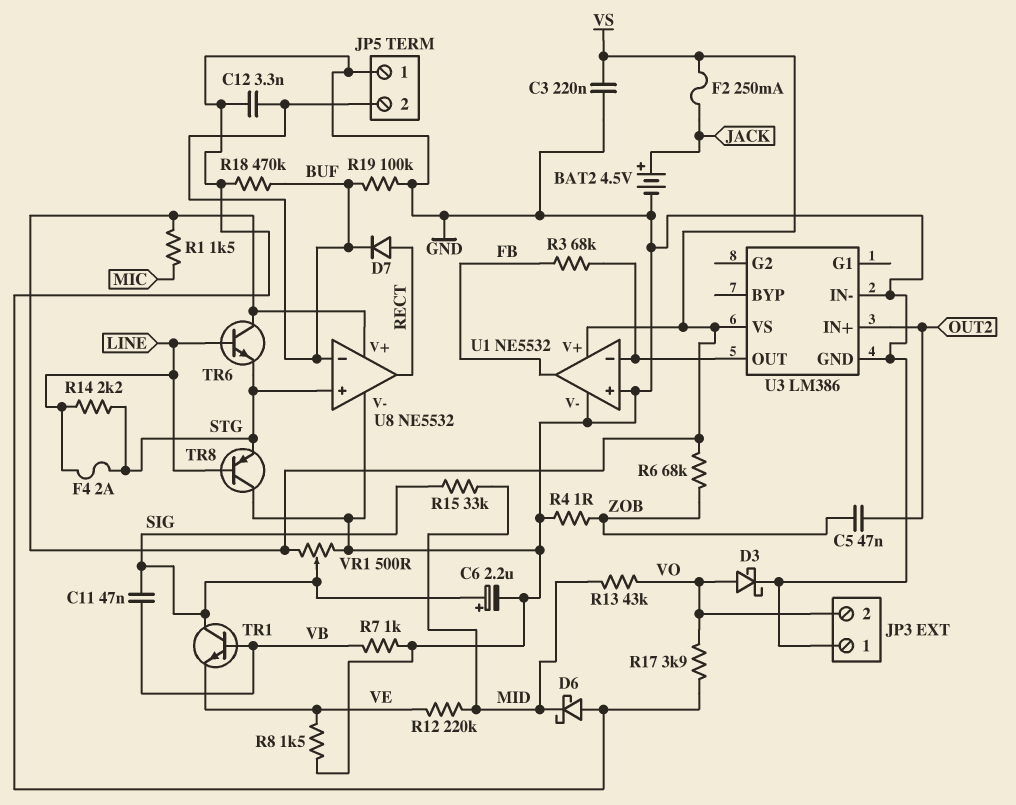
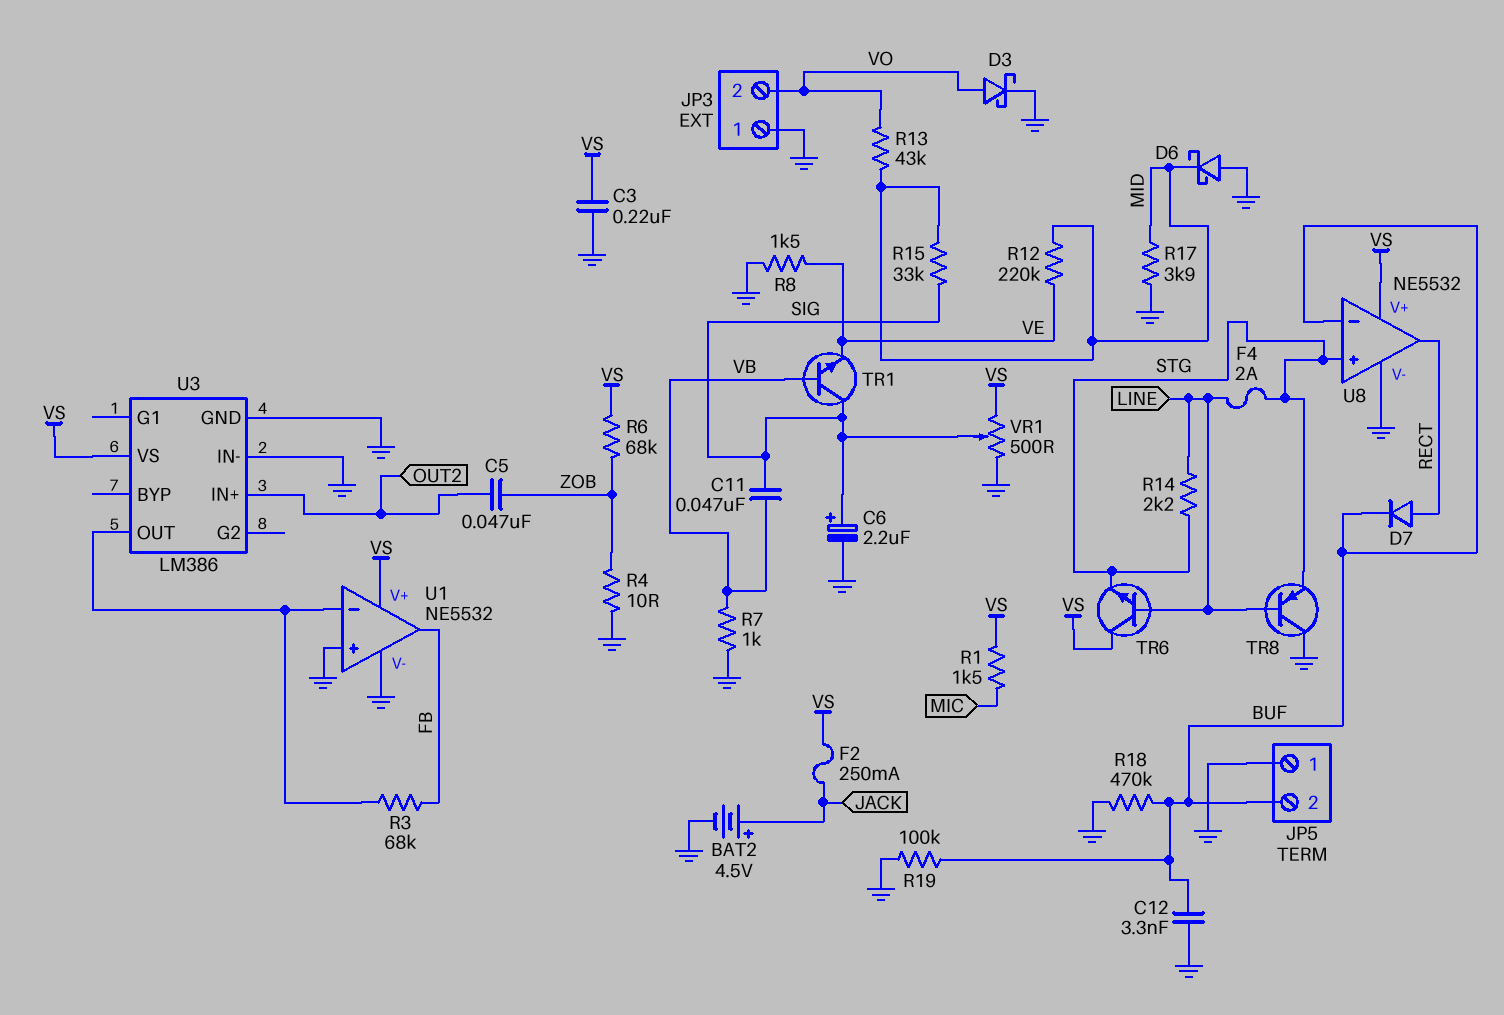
R4: 1 (GND, ZOB) -> 10 (GND, ZOB)
R17: 3.9k (GND, VO) -> 3.9k (GND, MID)

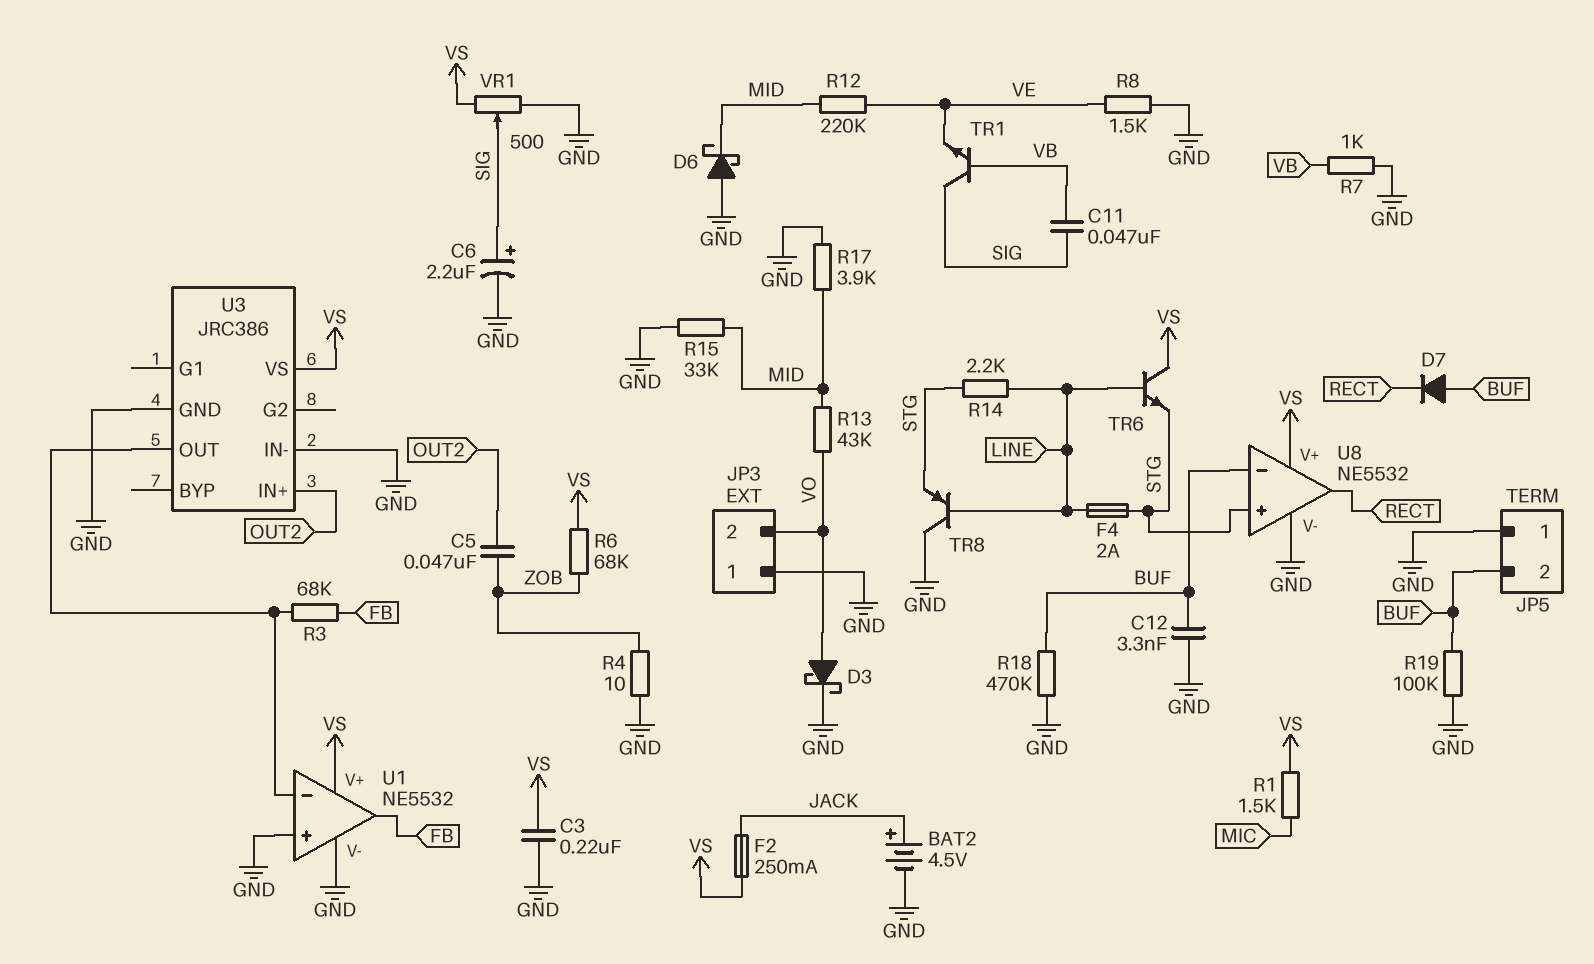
D7: diode (A RECT, K BUF) -> diode (A BUF, K RECT)
R15: 33k (MID, SIG) -> 33k (GND, MID)
U3: LM386 -> JRC386

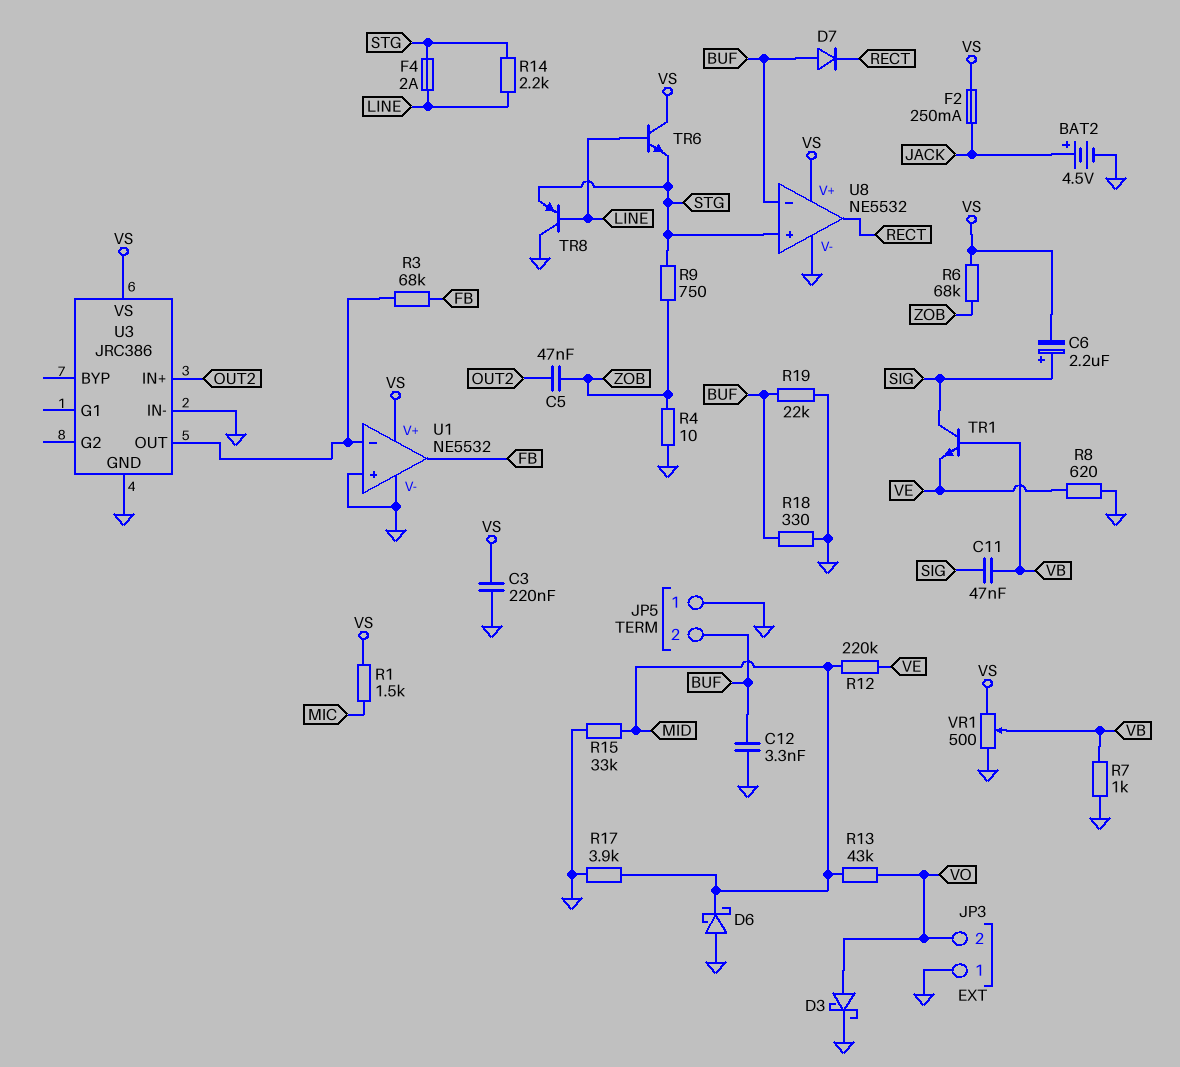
C6: 2.2uF (plus SIG, minus GND) -> 2.2uF (plus SIG, minus VS)
R8: 1.5k (GND, VE) -> 620 (GND, VE)
R9: none -> 750 (STG, ZOB)
R18: 470k (BUF, GND) -> 330 (BUF, GND)
R19: 100k (BUF, GND) -> 22k (BUF, GND)
VR1: 500 (GND, VS, wiper SIG) -> 500 (GND, VS, wiper VB)

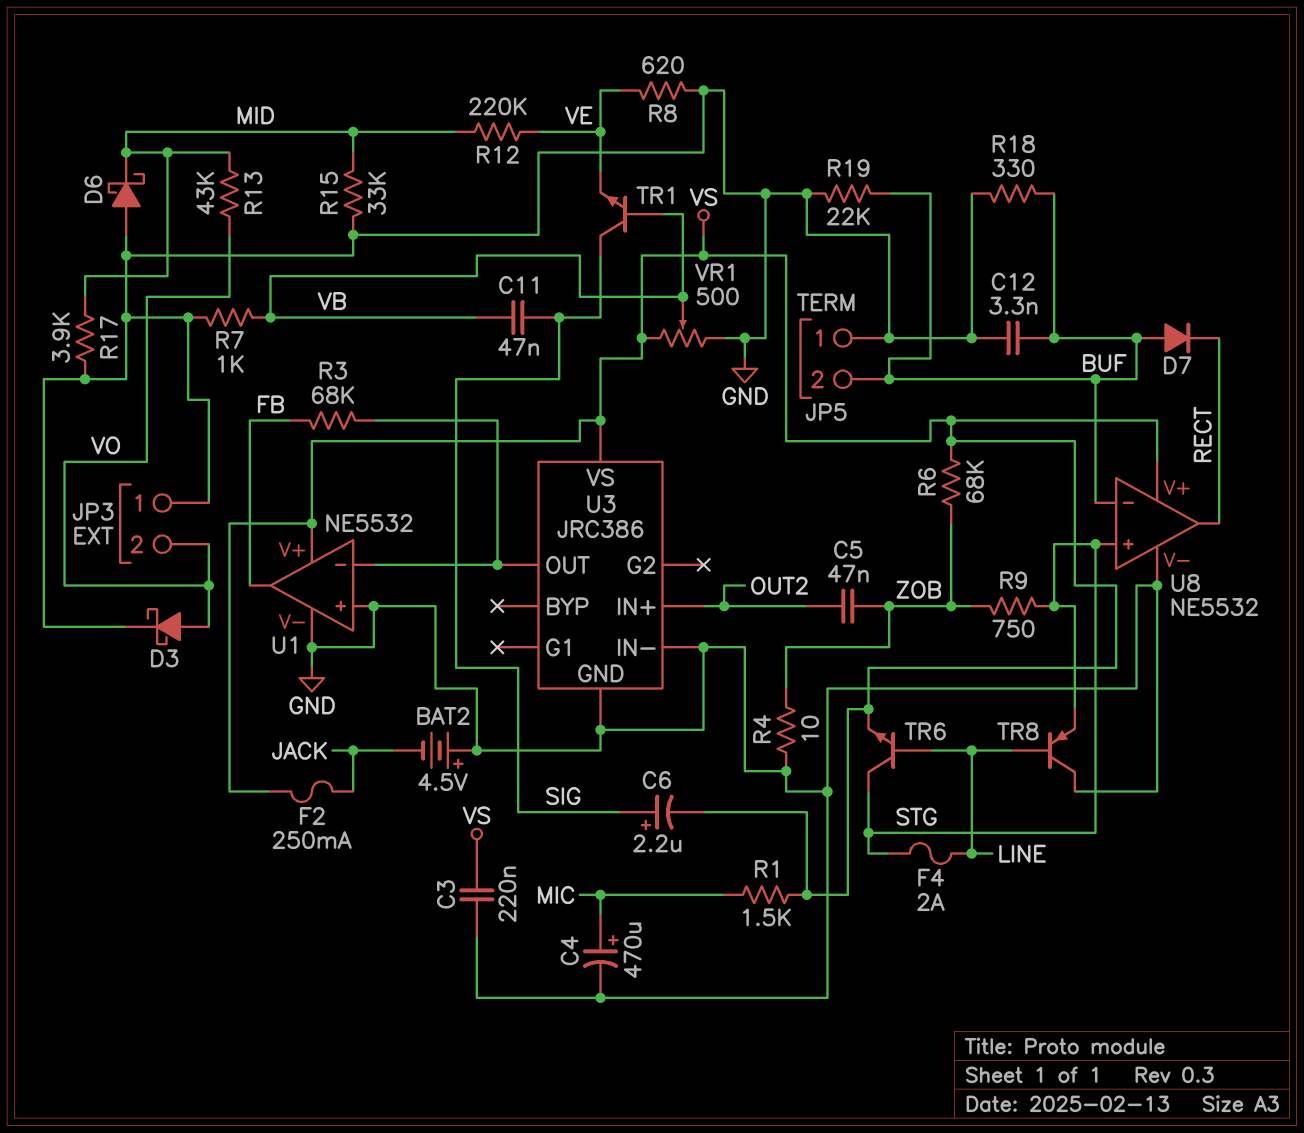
BAT2: 4.5V (plus JACK, minus GND) -> 4.5V (plus GND, minus JACK)
C4: none -> 470uF (plus MIC, minus GND)
R14: 2.2k (LINE, STG) -> none
TR6: NPN (B LINE, C VS, E STG) -> NPN (B LINE, C STG, E VS)

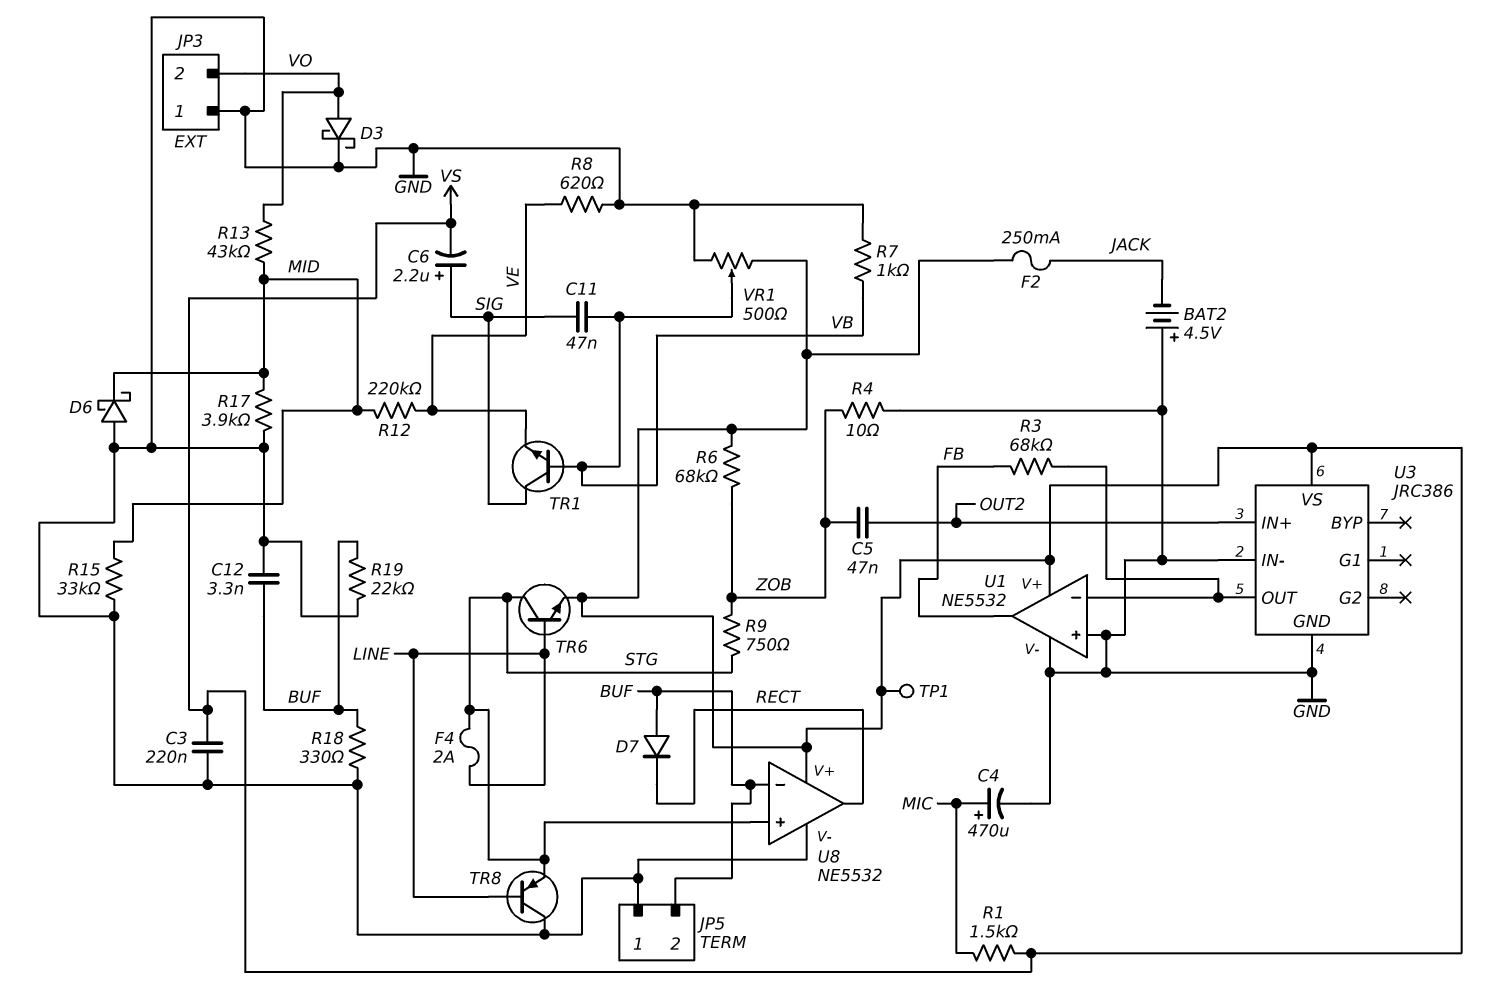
TP1: none -> test point (VS)

